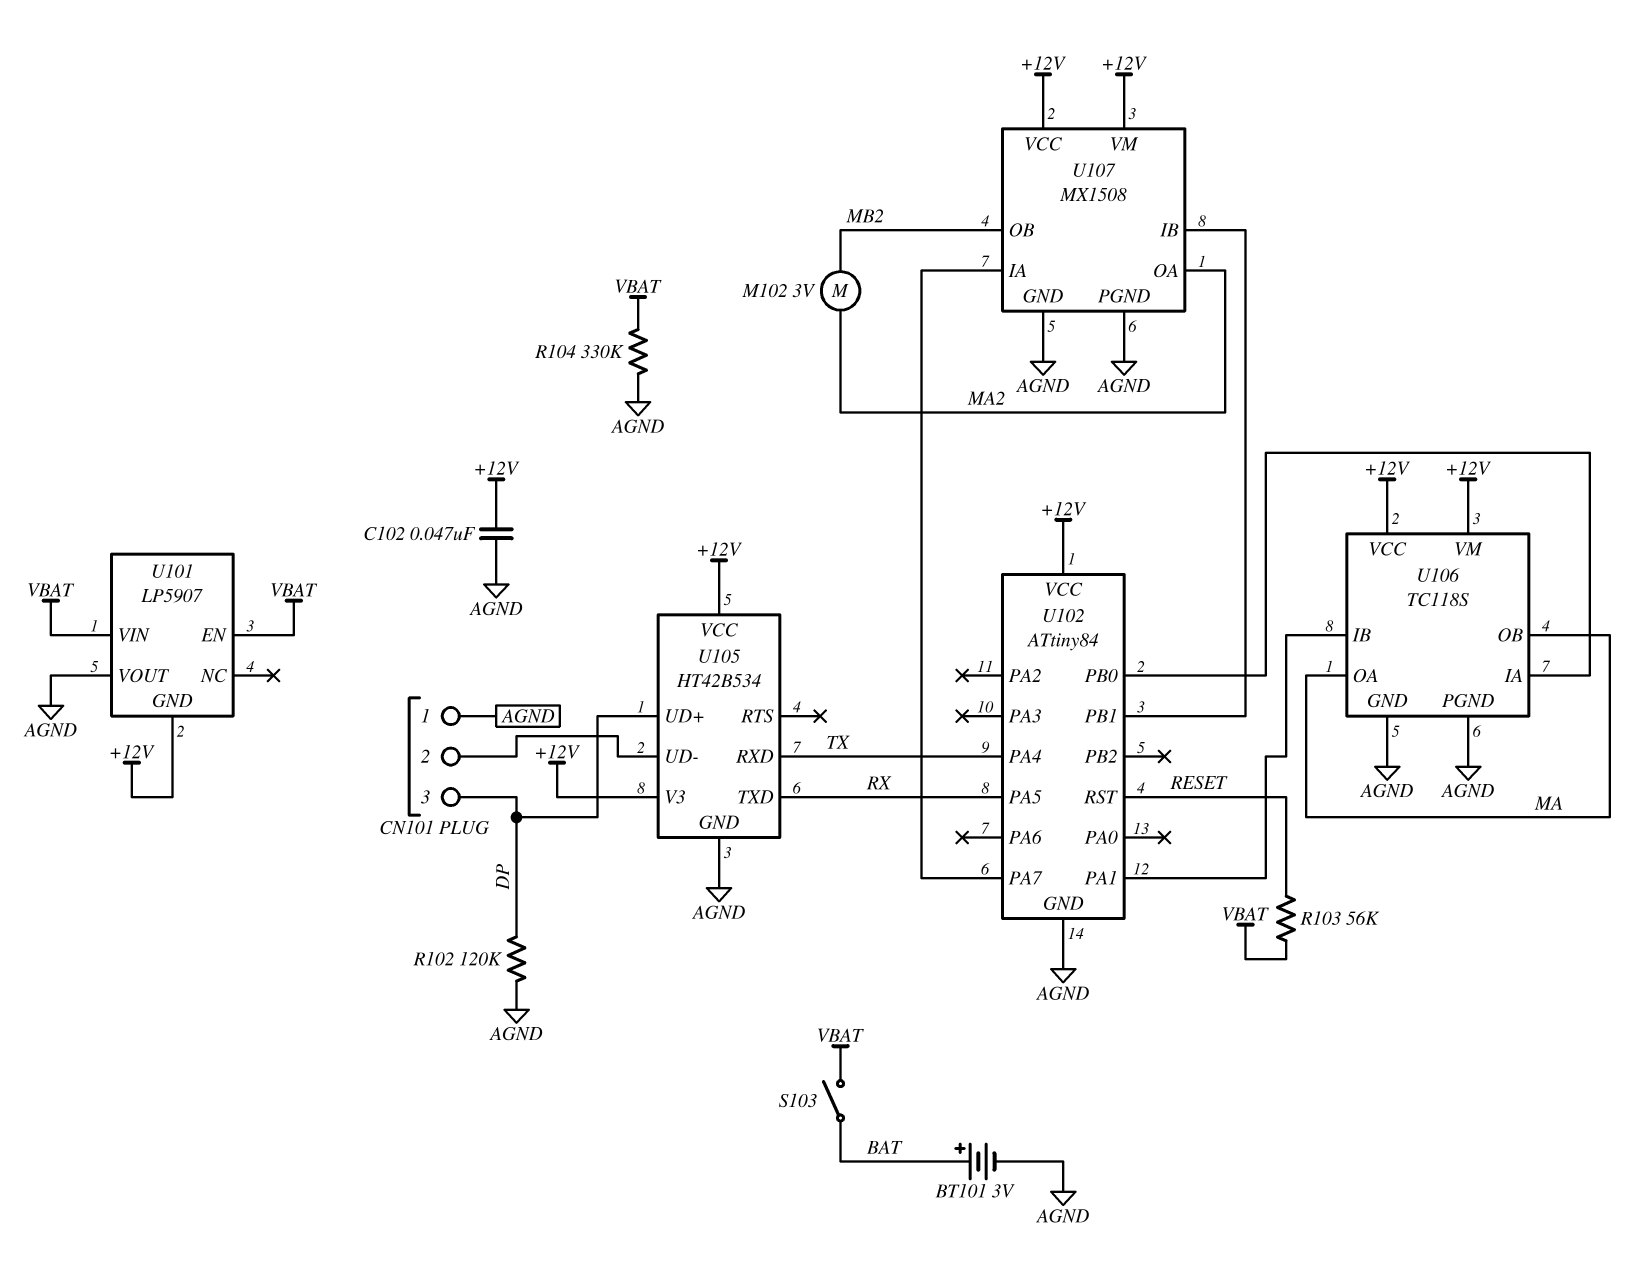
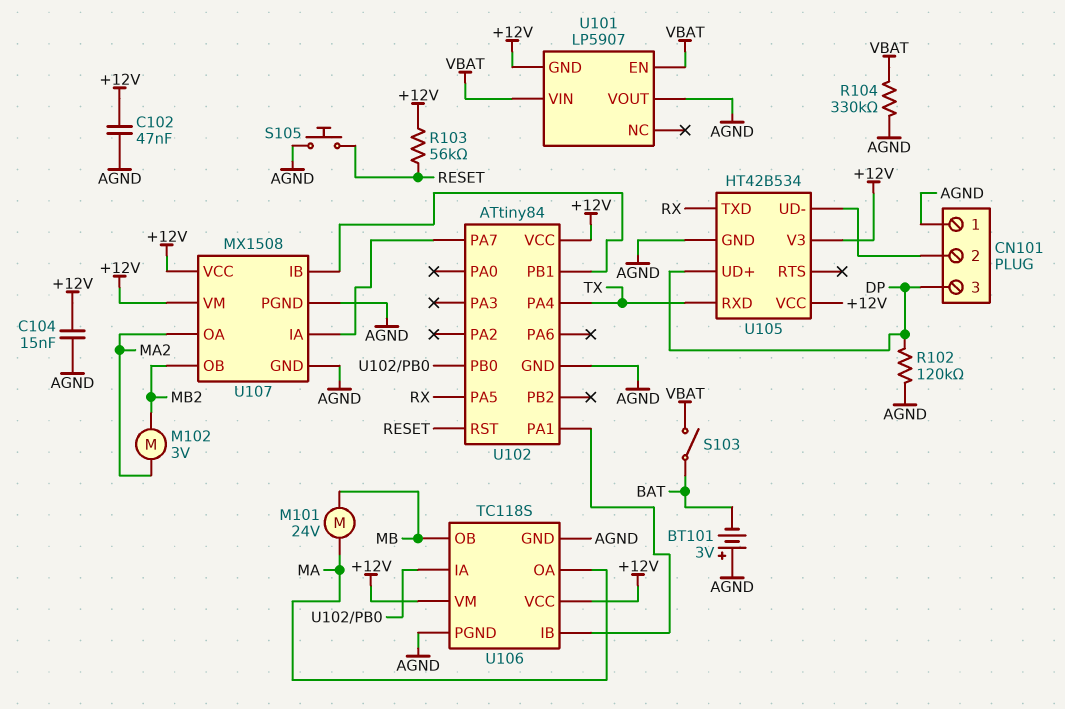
BT101: 3V (plus BAT, minus AGND) -> 3V (plus AGND, minus BAT)
C104: none -> 15nF (+12V, AGND)
M101: none -> motor 24V (MA, MB)
R103: 56k (RESET, VBAT) -> 56k (+12V, RESET)
S105: none -> button (AGND, RESET)
U106 pin OB: MA -> MB

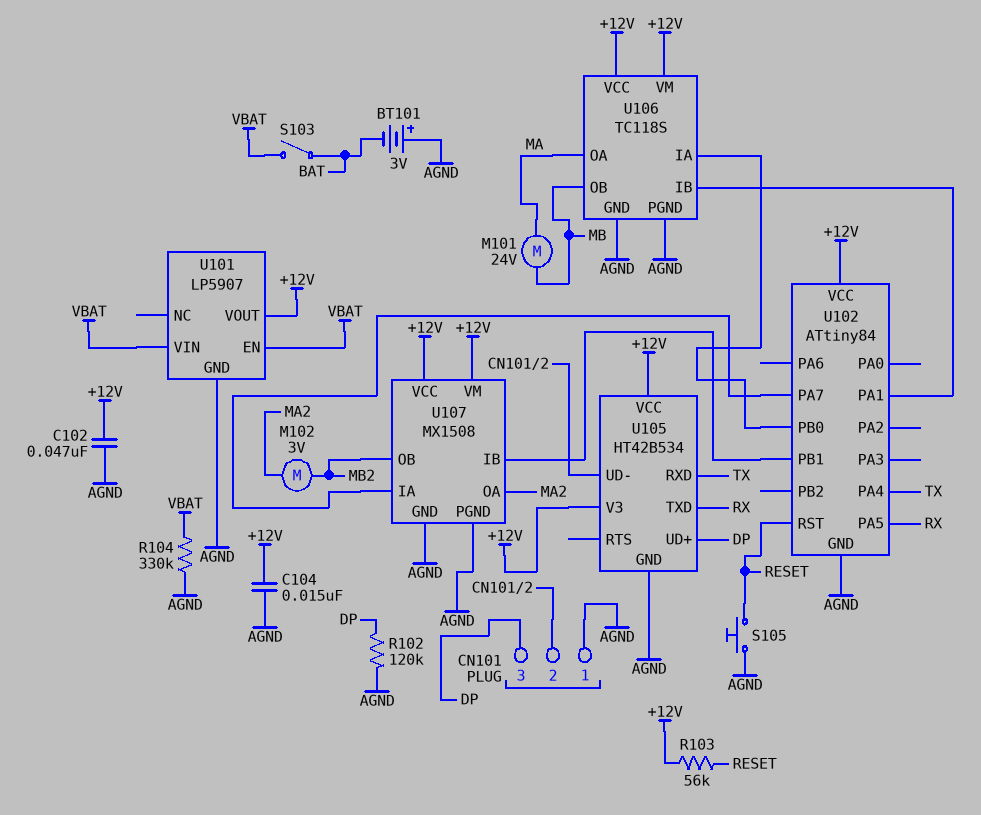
U101 pin GND: +12V -> AGND
U101 pin VOUT: AGND -> +12V

